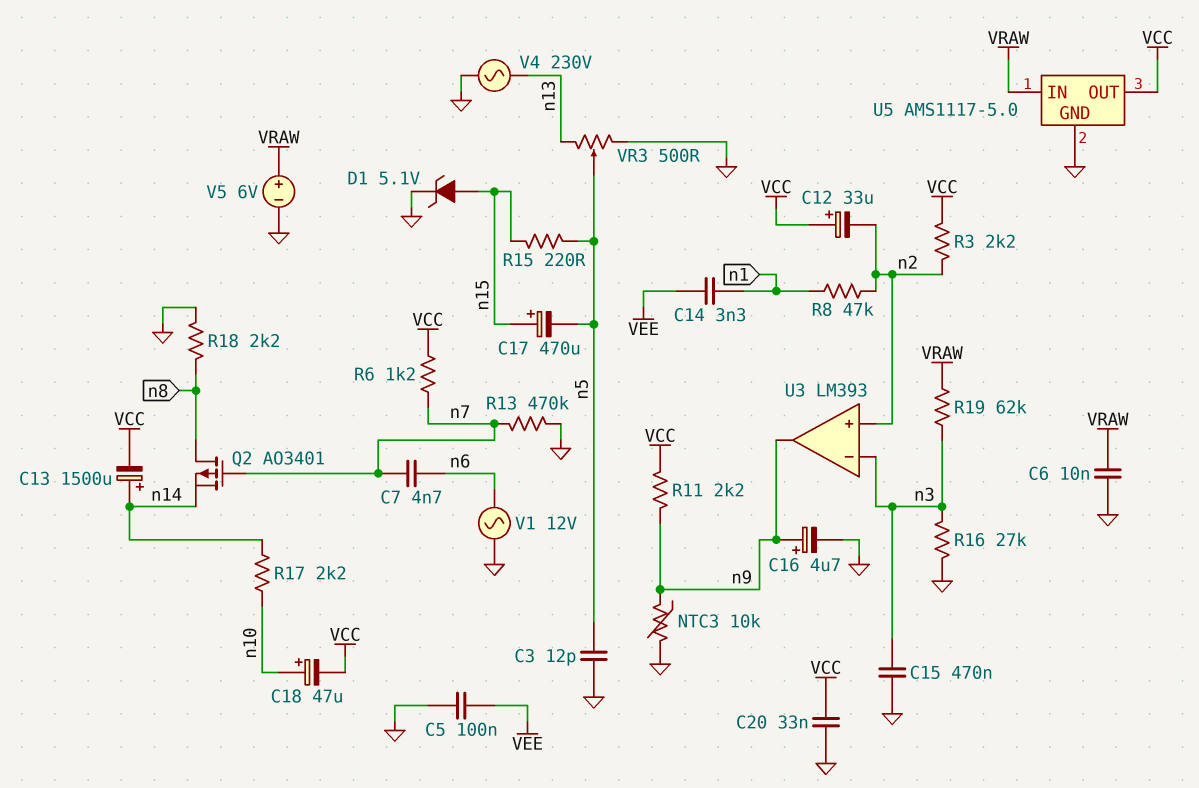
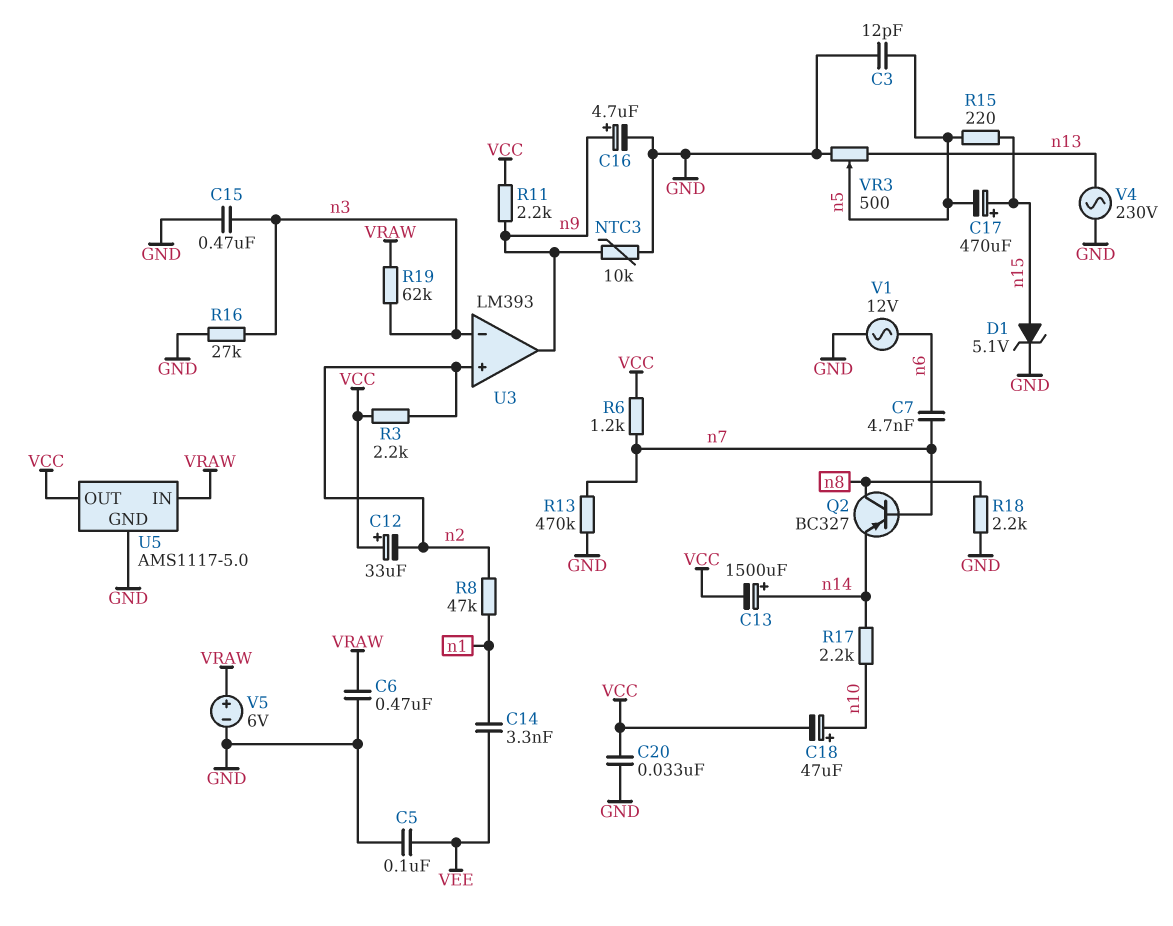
C6: 10nF (GND, VRAW) -> 470nF (GND, VRAW)
Q2: PMOS AO3401 (G n7, D n8, S n14) -> PNP BC327 (B n7, C n8, E n14)

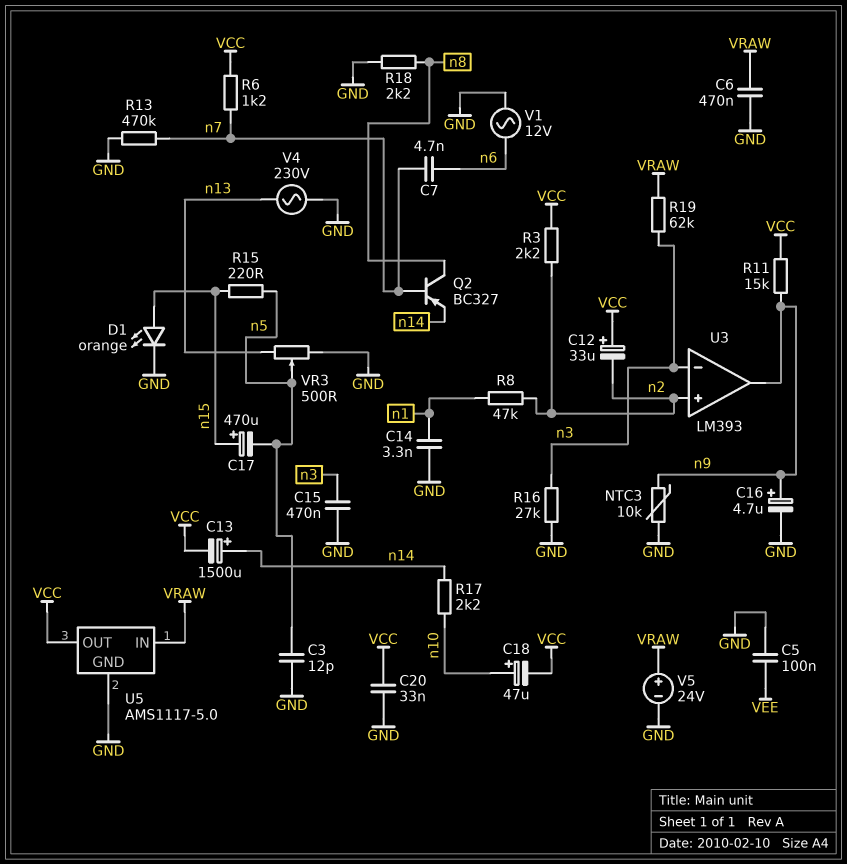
C14: 3.3nF (VEE, n1) -> 3.3nF (GND, n1)
D1: zener 5.1V (A n15, K GND) -> LED orange (A n15, K GND)
R11: 2.2k (VCC, n9) -> 15k (VCC, n9)
V5: 6V (plus VRAW, minus GND) -> 24V (plus VRAW, minus GND)

